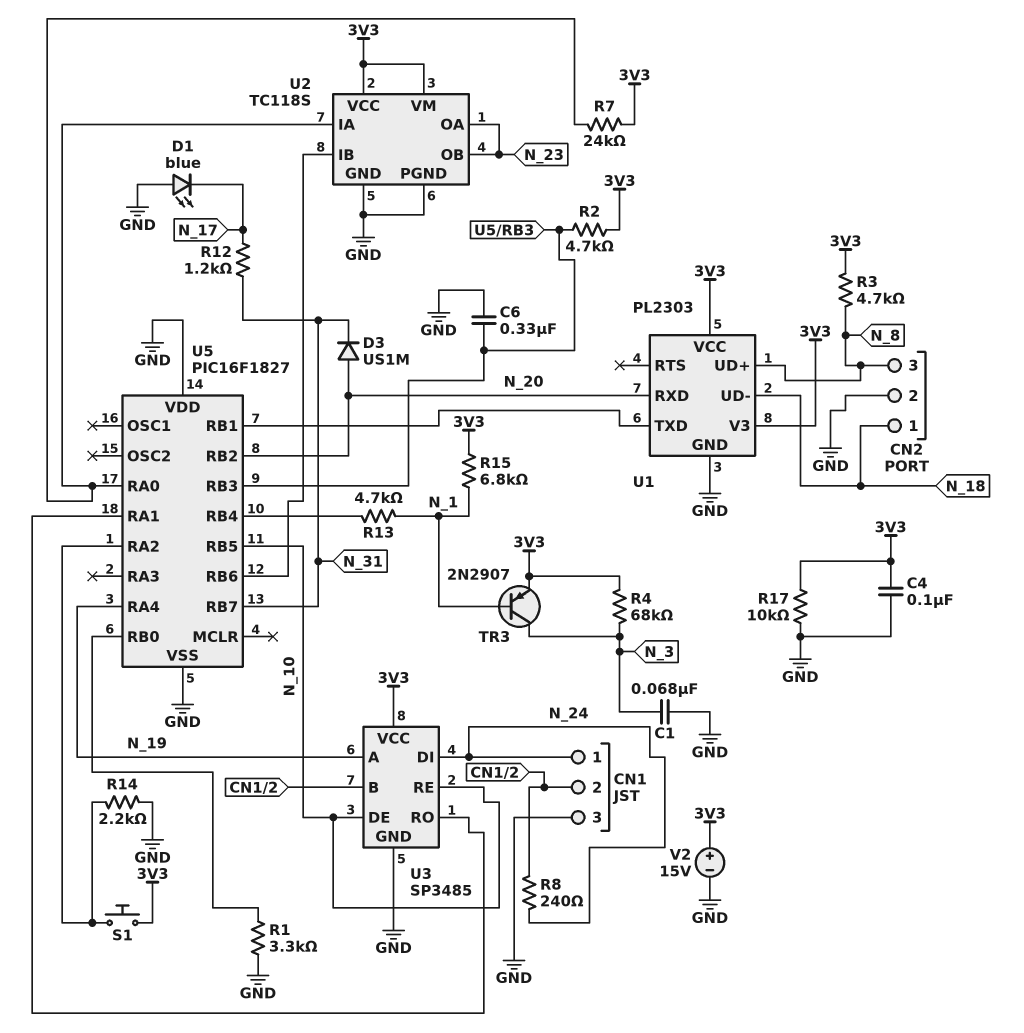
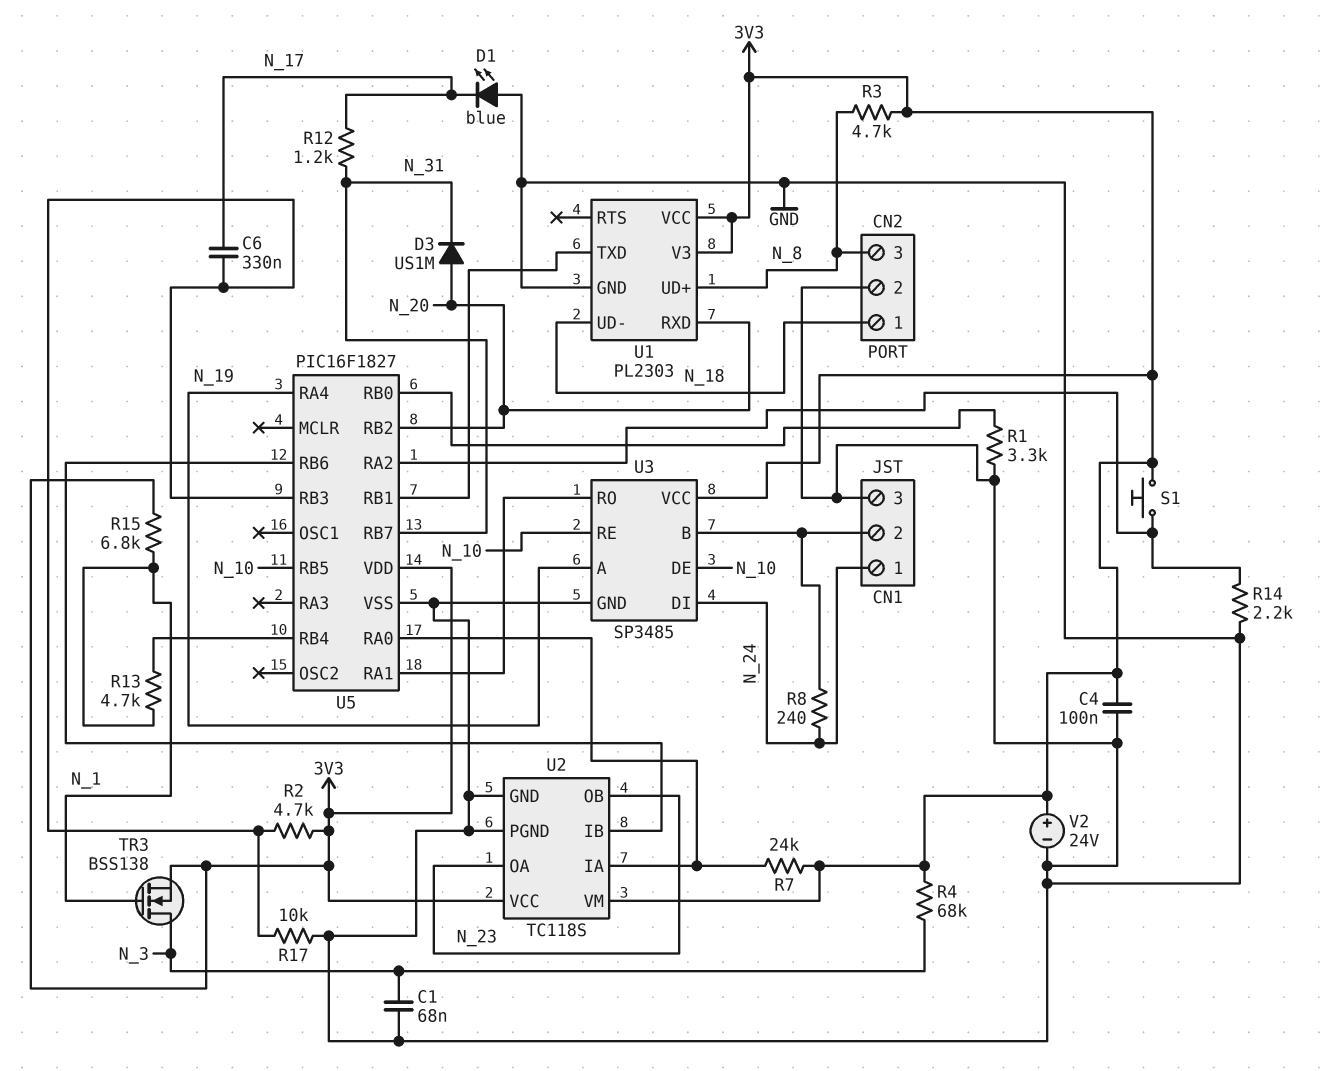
C6: 330nF (GND, U5/RB3) -> 330nF (N_17, U5/RB3)
R17: 10k (3V3, GND) -> 10k (GND, U5/RB3)
TR3: PNP 2N2907 (B N_1, C N_3, E 3V3) -> NMOS BSS138 (G N_1, D N_3, S 3V3)
U5 pin VDD: GND -> 3V3
V2: 15V (plus 3V3, minus GND) -> 24V (plus 3V3, minus GND)

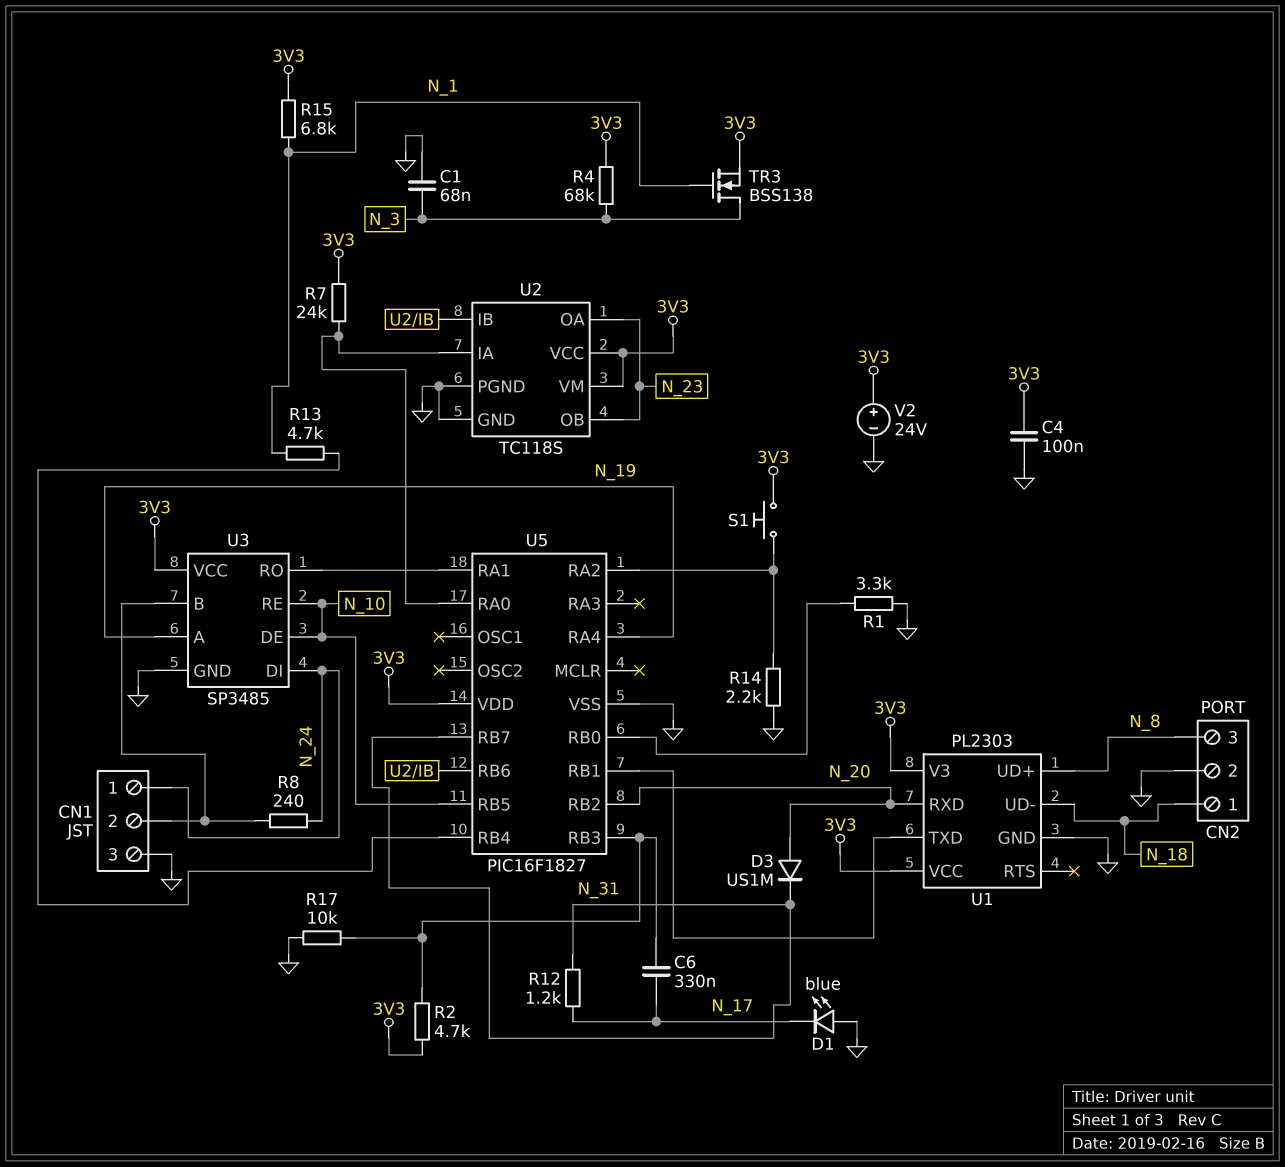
R3: 4.7k (3V3, N_8) -> none

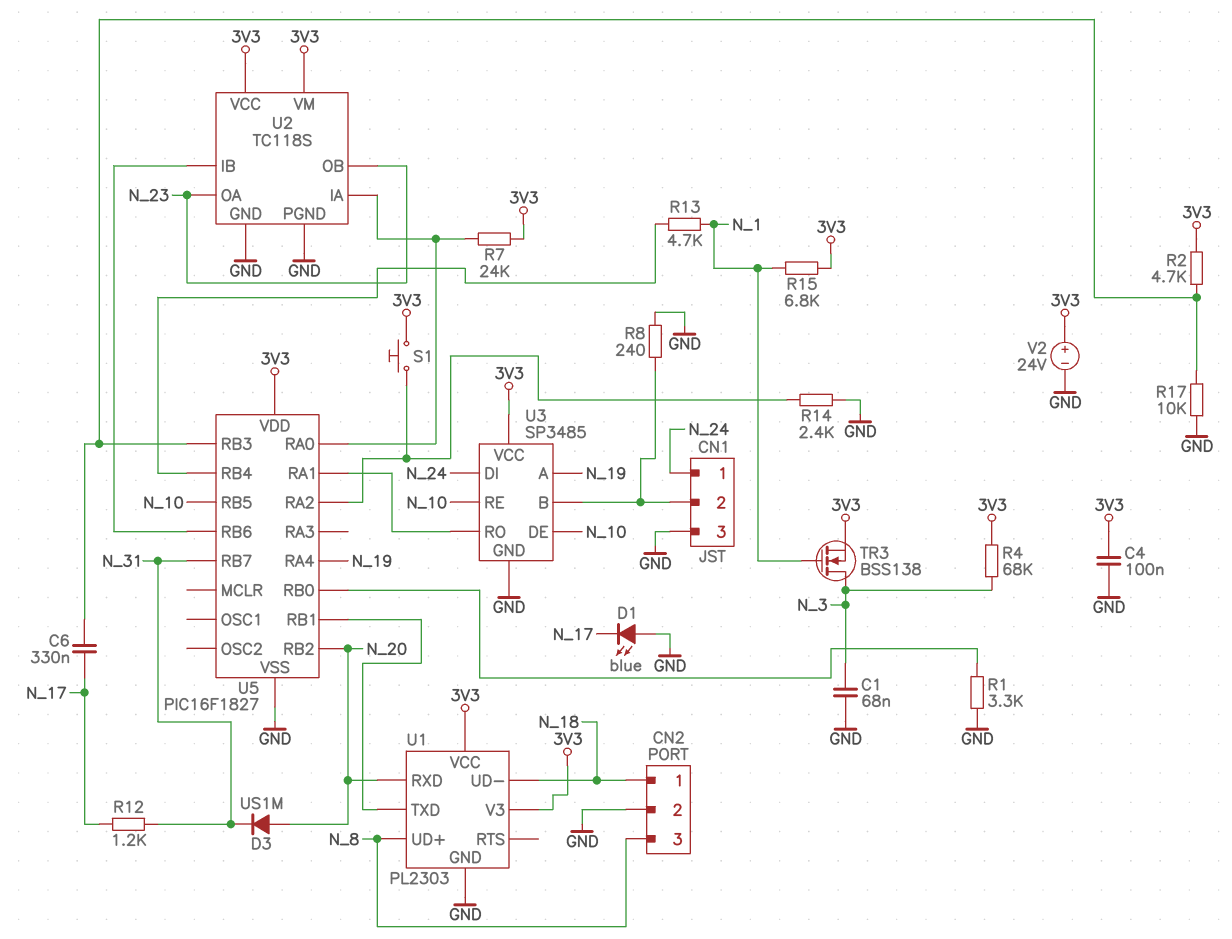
R8: 240 (CN1/2, N_24) -> 240 (CN1/2, GND)
R14: 2.2k (GND, U5/RA2) -> 2.4k (GND, U5/RA2)

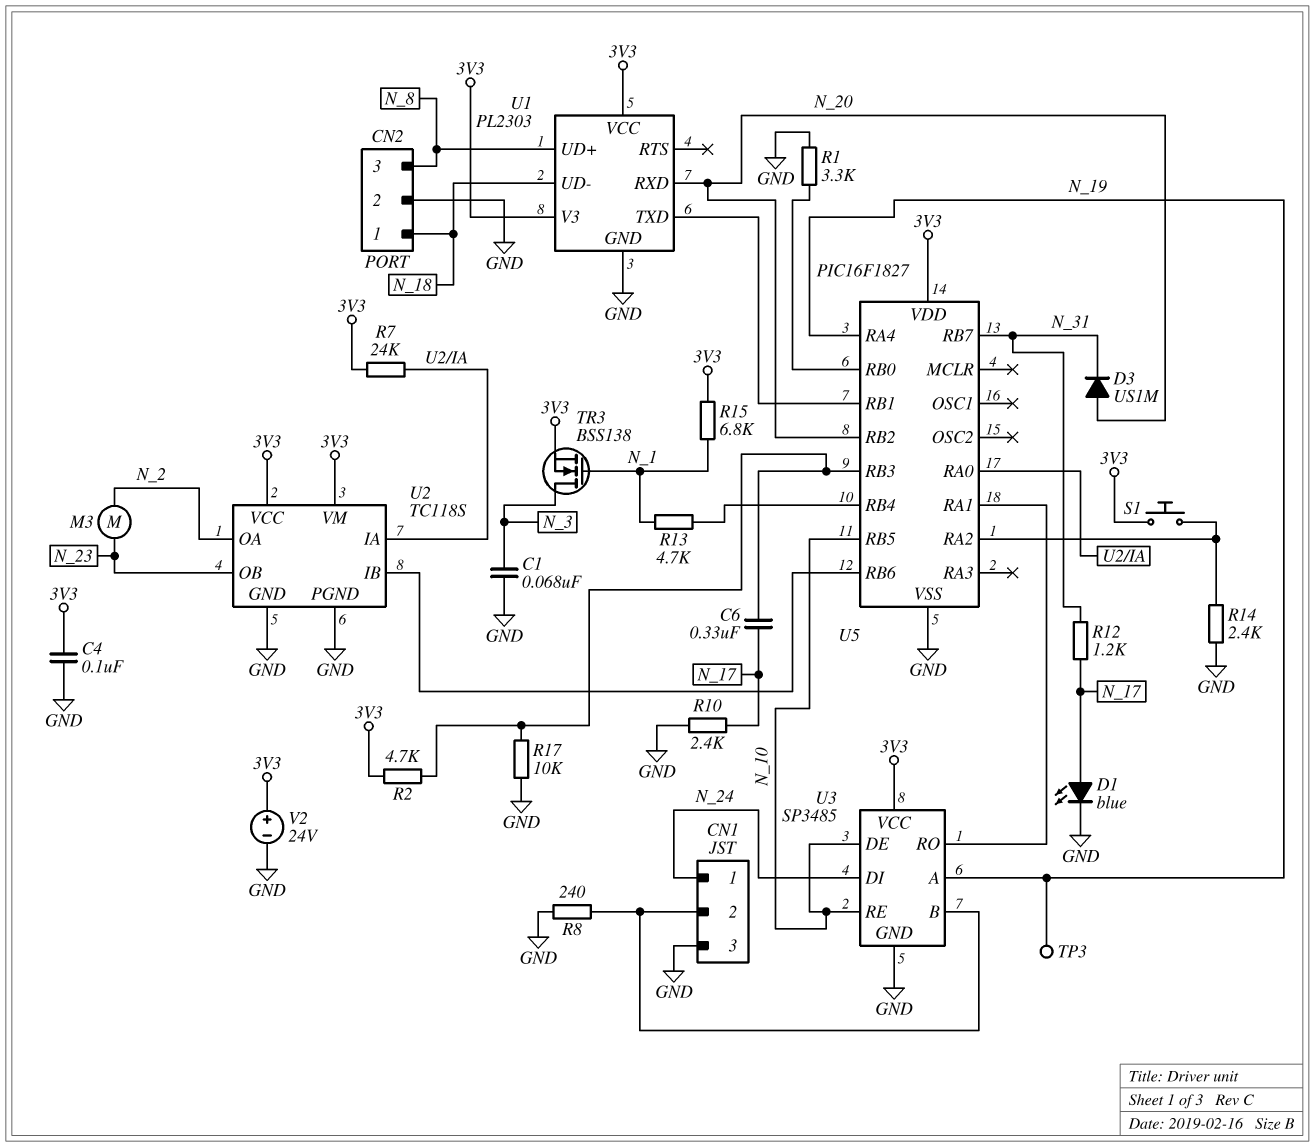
D1: LED blue (A GND, K N_17) -> LED blue (A N_17, K GND)
M3: none -> motor (N_2, N_23)
R4: 68k (3V3, N_3) -> none
R10: none -> 2.4k (GND, N_17)
TP3: none -> test point (N_19)
U2 pin OA: N_23 -> N_2

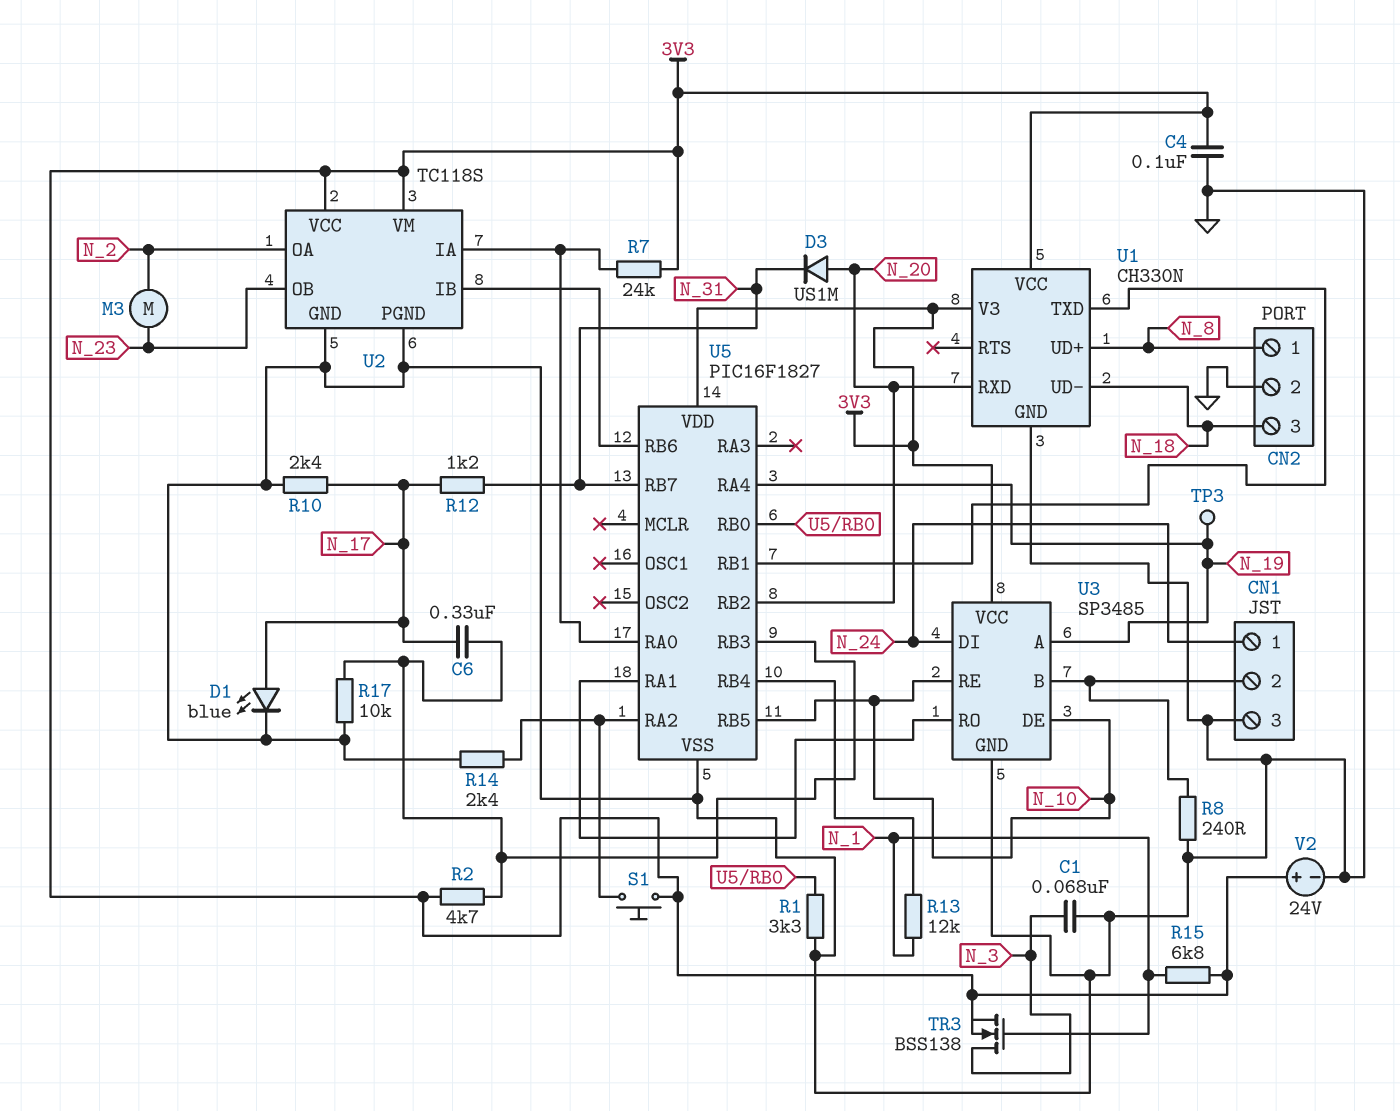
CN2 pin 1: N_18 -> N_8
CN2 pin 3: N_8 -> N_18
R13: 4.7k (N_1, U5/RB4) -> 12k (N_1, U5/RB4)
U1: PL2303 -> CH330N

